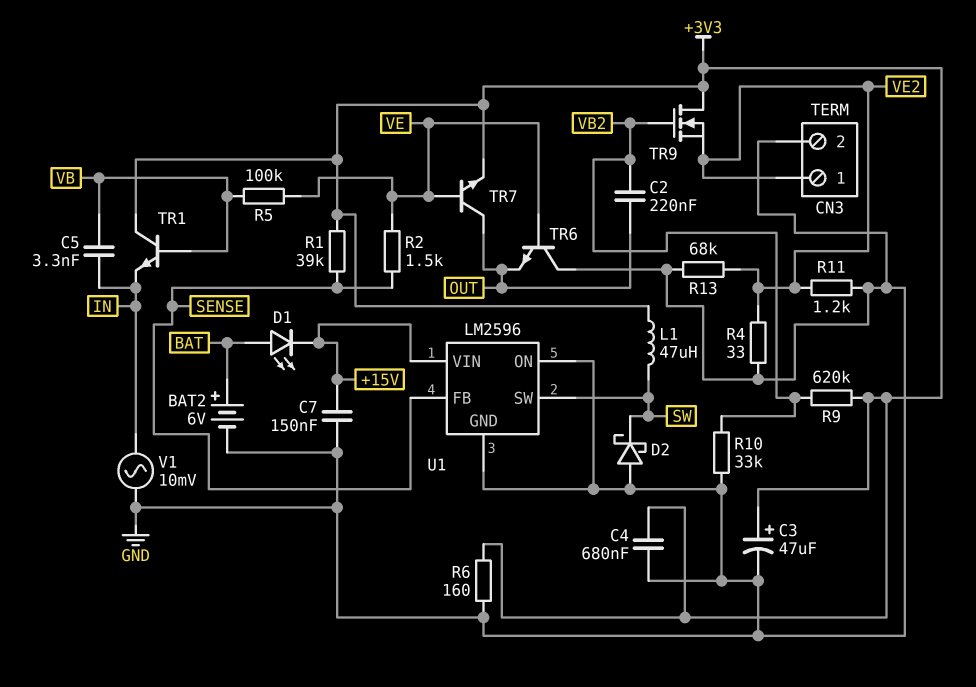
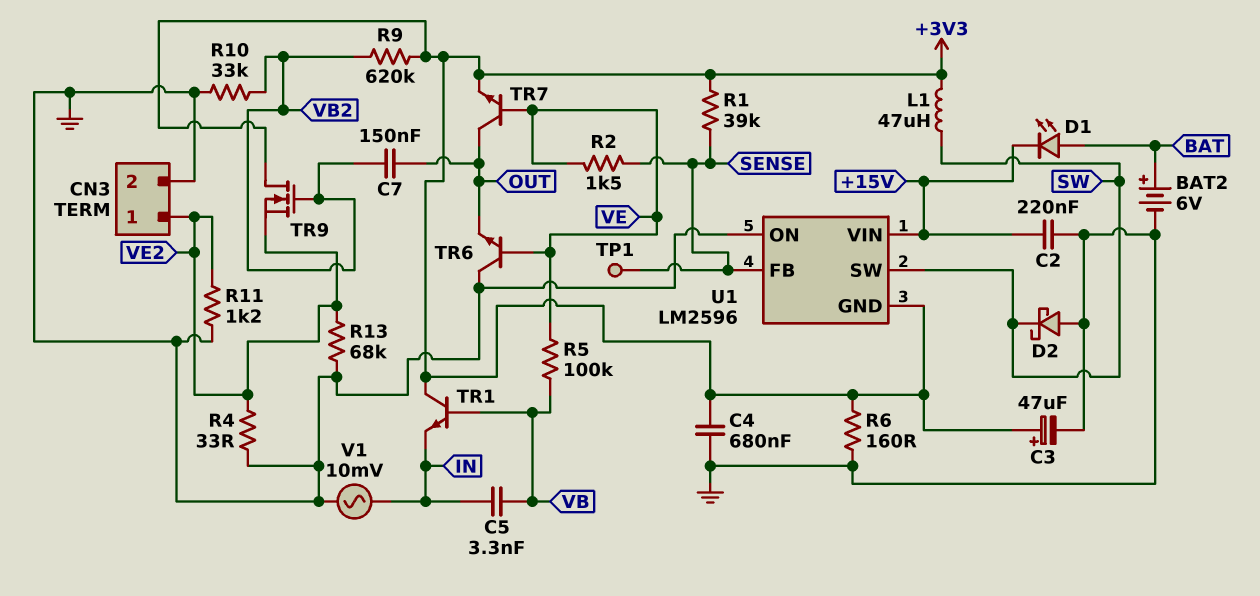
C2: 220nF (OUT, VB2) -> 220nF (+15V, GND)
C7: 150nF (+15V, GND) -> 150nF (OUT, VB2)
TP1: none -> test point (SENSE)
U1 pin GND: GND -> +3V3

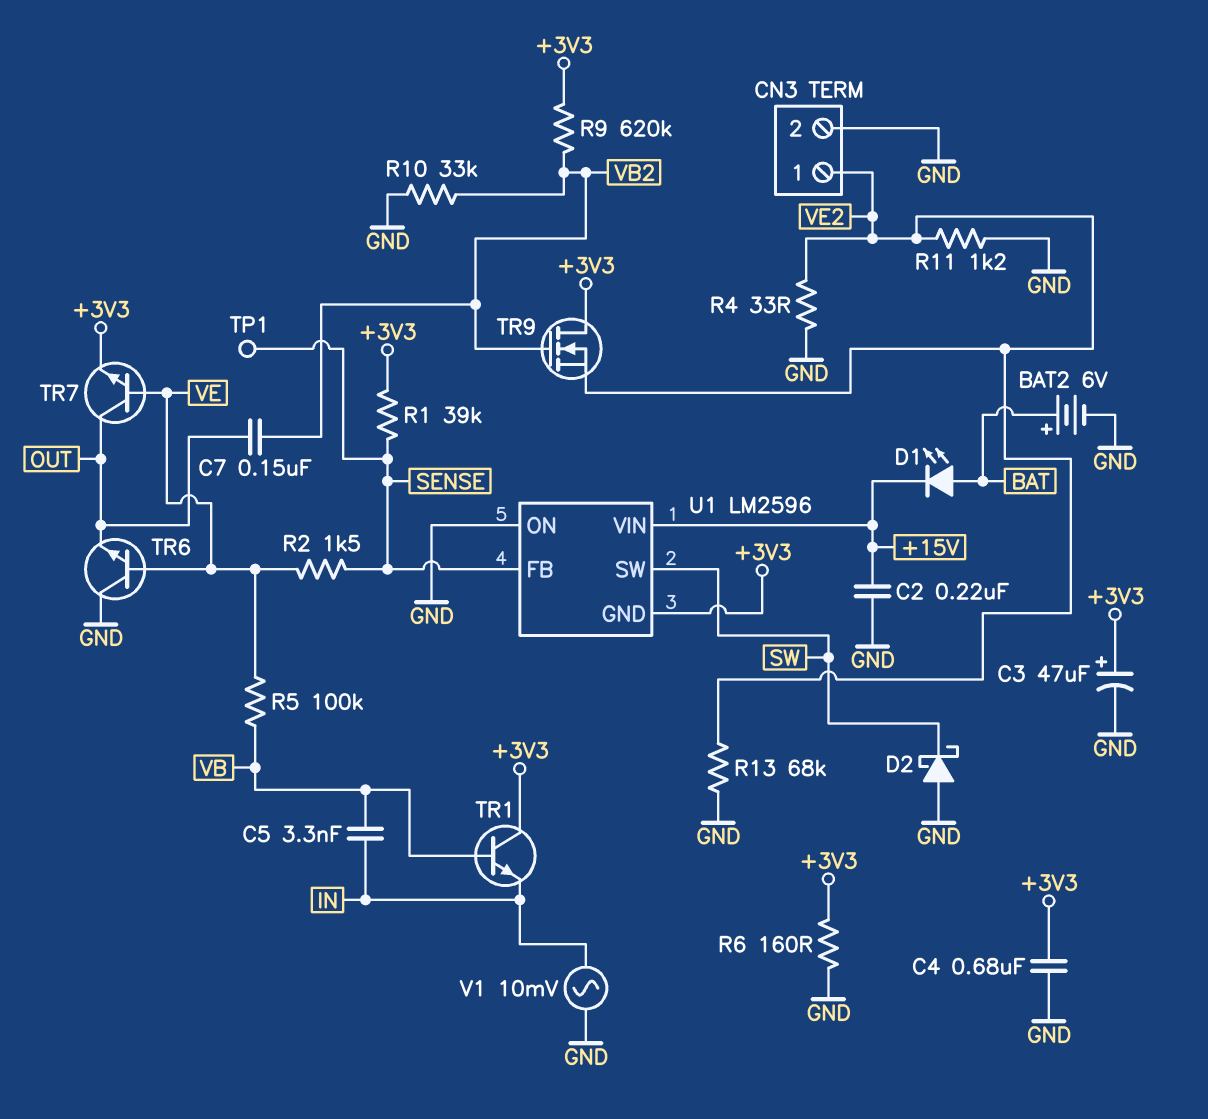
L1: 47uH (+3V3, SW) -> none

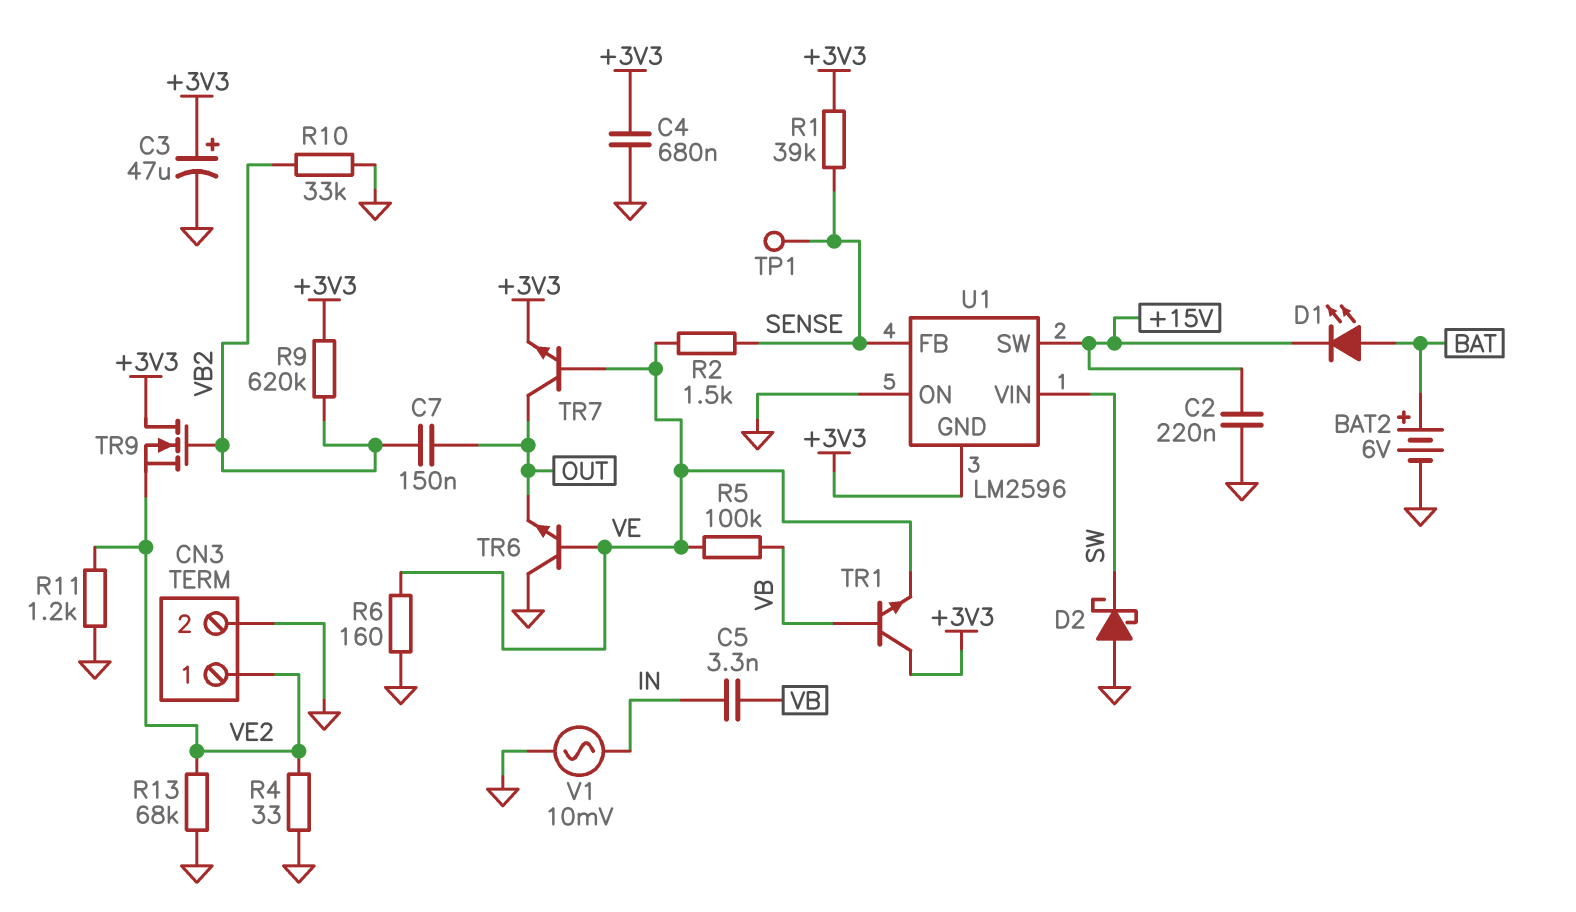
R6: 160 (+3V3, GND) -> 160 (GND, VE)
TR1: NPN (B VB, C +3V3, E IN) -> NPN (B VB, C +3V3, E VE)
U1 pin SW: SW -> +15V
U1 pin VIN: +15V -> SW

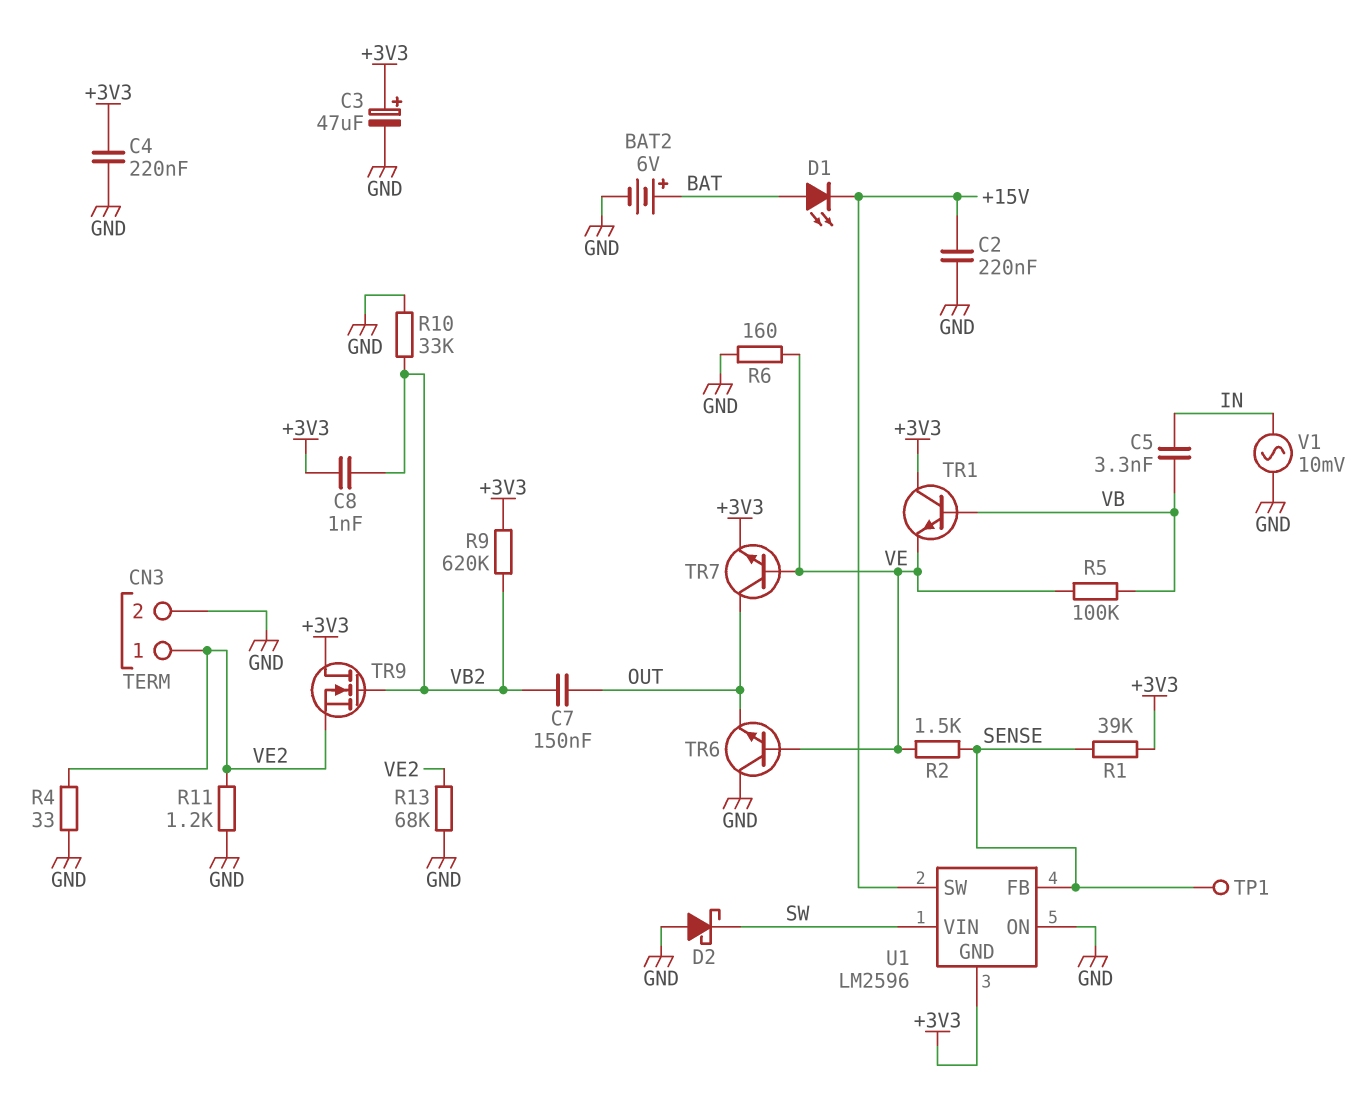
C4: 680nF (+3V3, GND) -> 220nF (+3V3, GND)
C8: none -> 1nF (+3V3, VB2)

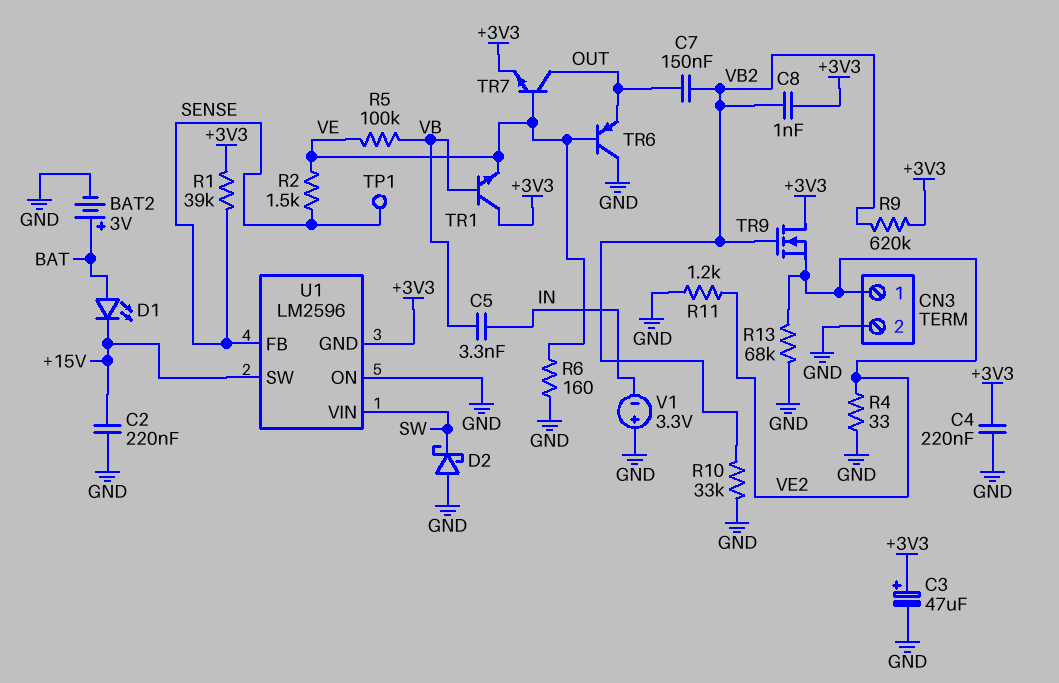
BAT2: 6V (plus BAT, minus GND) -> 3V (plus BAT, minus GND)
TR6: NPN (B VE, C GND, E OUT) -> PNP (B VE, C GND, E OUT)
V1: AC 10mV (GND, IN) -> 3.3V (plus GND, minus IN)

